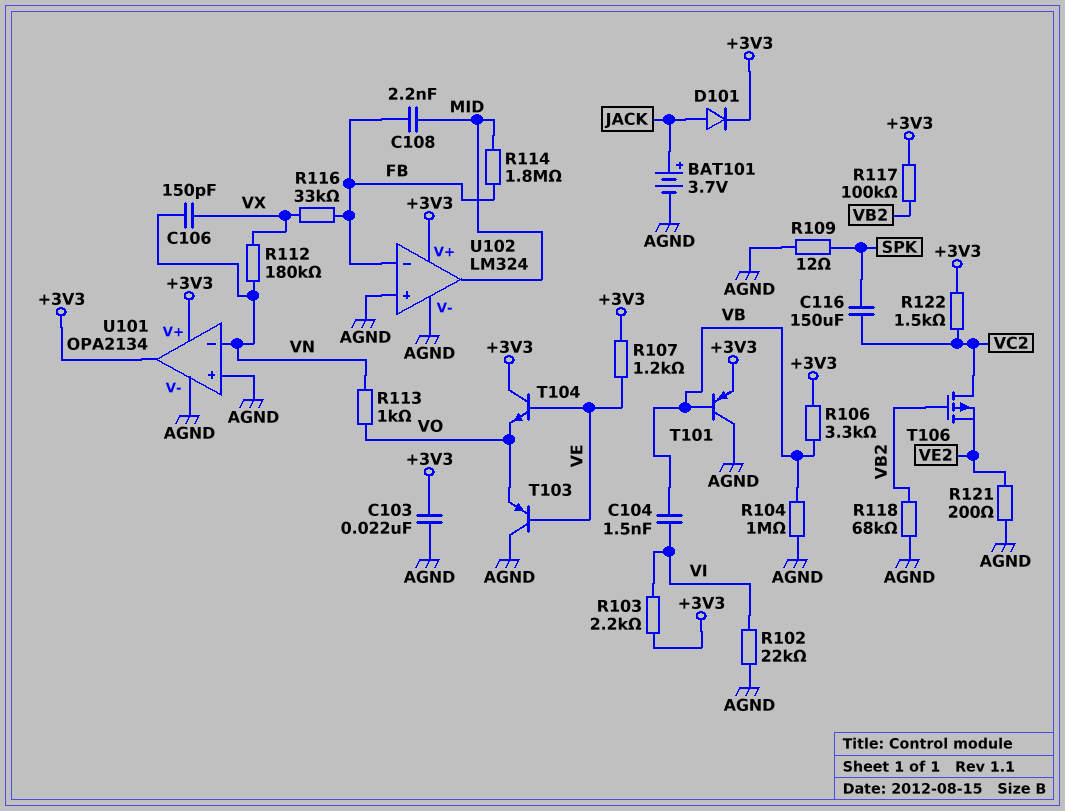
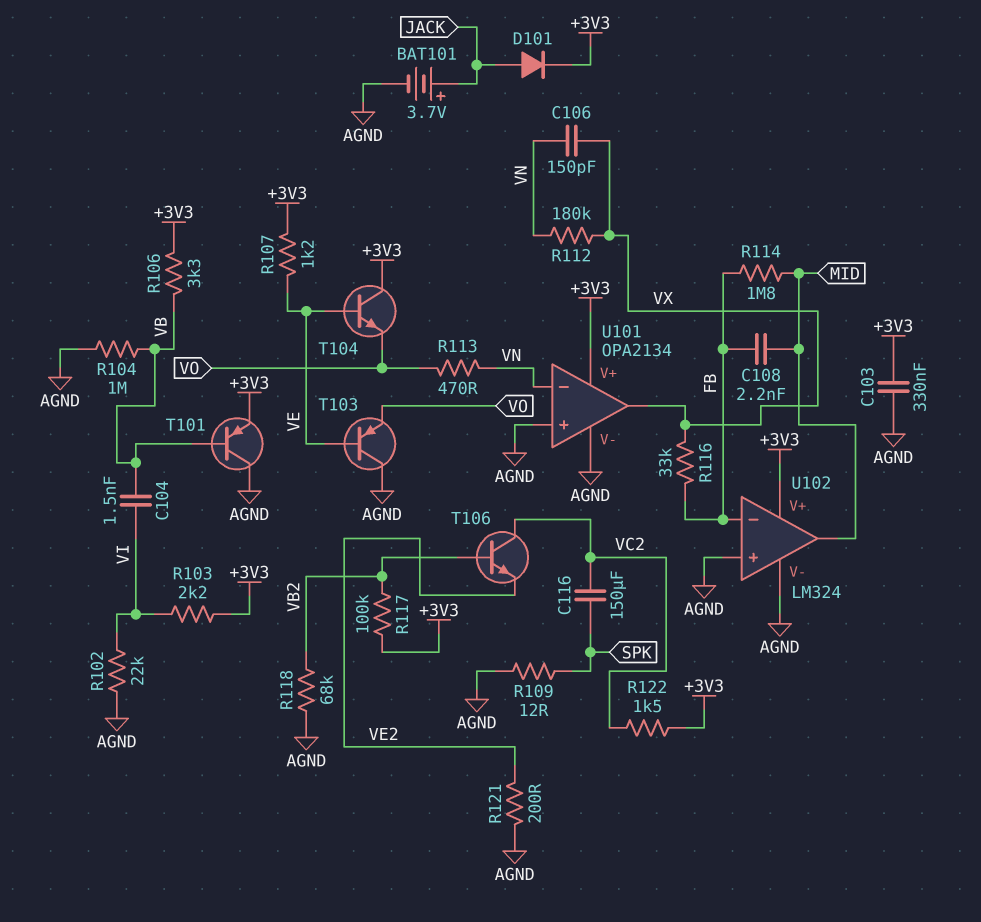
C103: 22nF (+3V3, AGND) -> 330nF (+3V3, AGND)
R113: 1k (VN, VO) -> 470 (VN, VO)
T106: PMOS (G VB2, D VC2, S VE2) -> NPN (B VB2, C VC2, E VE2)
U101 pin out: +3V3 -> VX

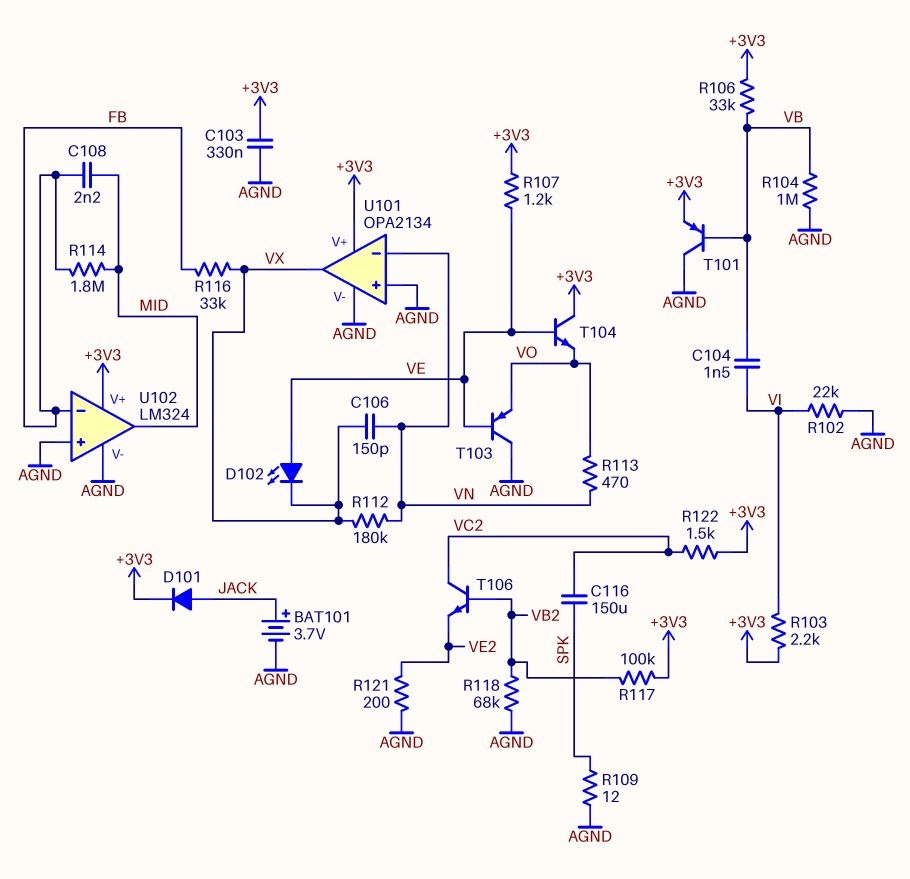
D102: none -> LED (A VE, K VX)
R106: 3.3k (+3V3, VB) -> 33k (+3V3, VB)

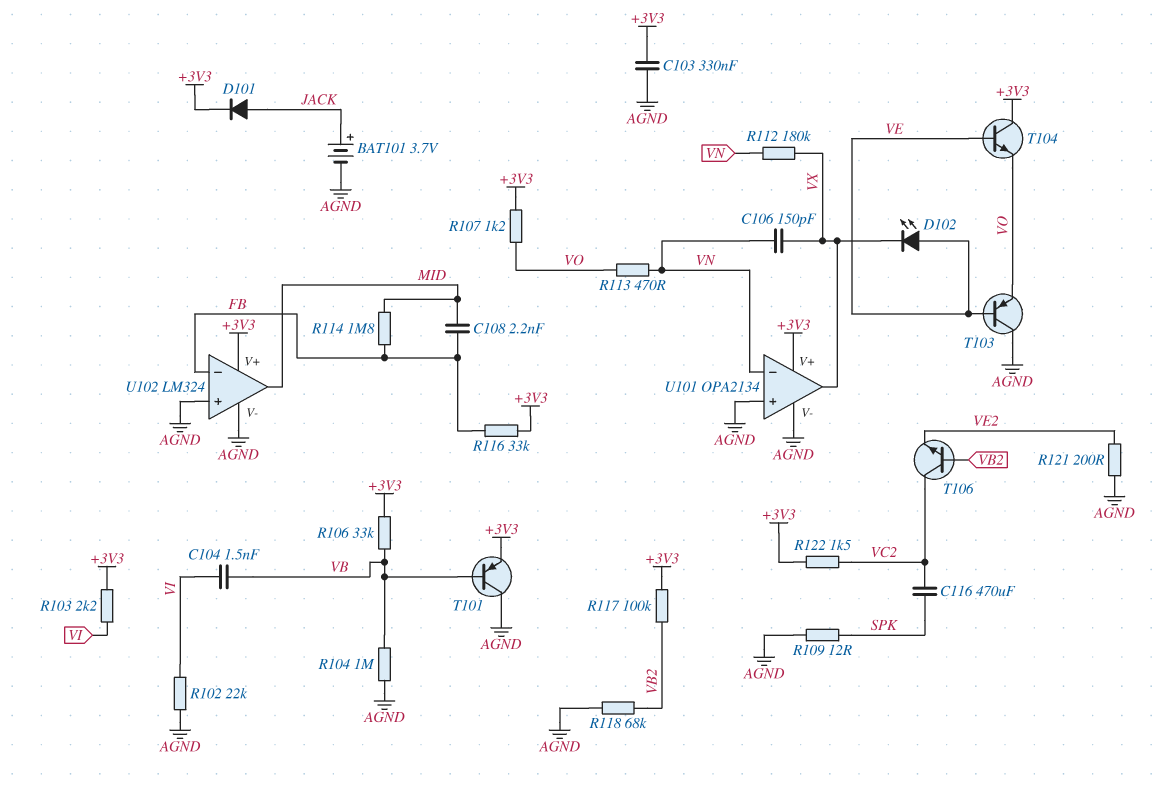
C116: 150uF (SPK, VC2) -> 470uF (SPK, VC2)
R107: 1.2k (+3V3, VE) -> 1.2k (+3V3, VO)
R116: 33k (FB, VX) -> 33k (+3V3, FB)

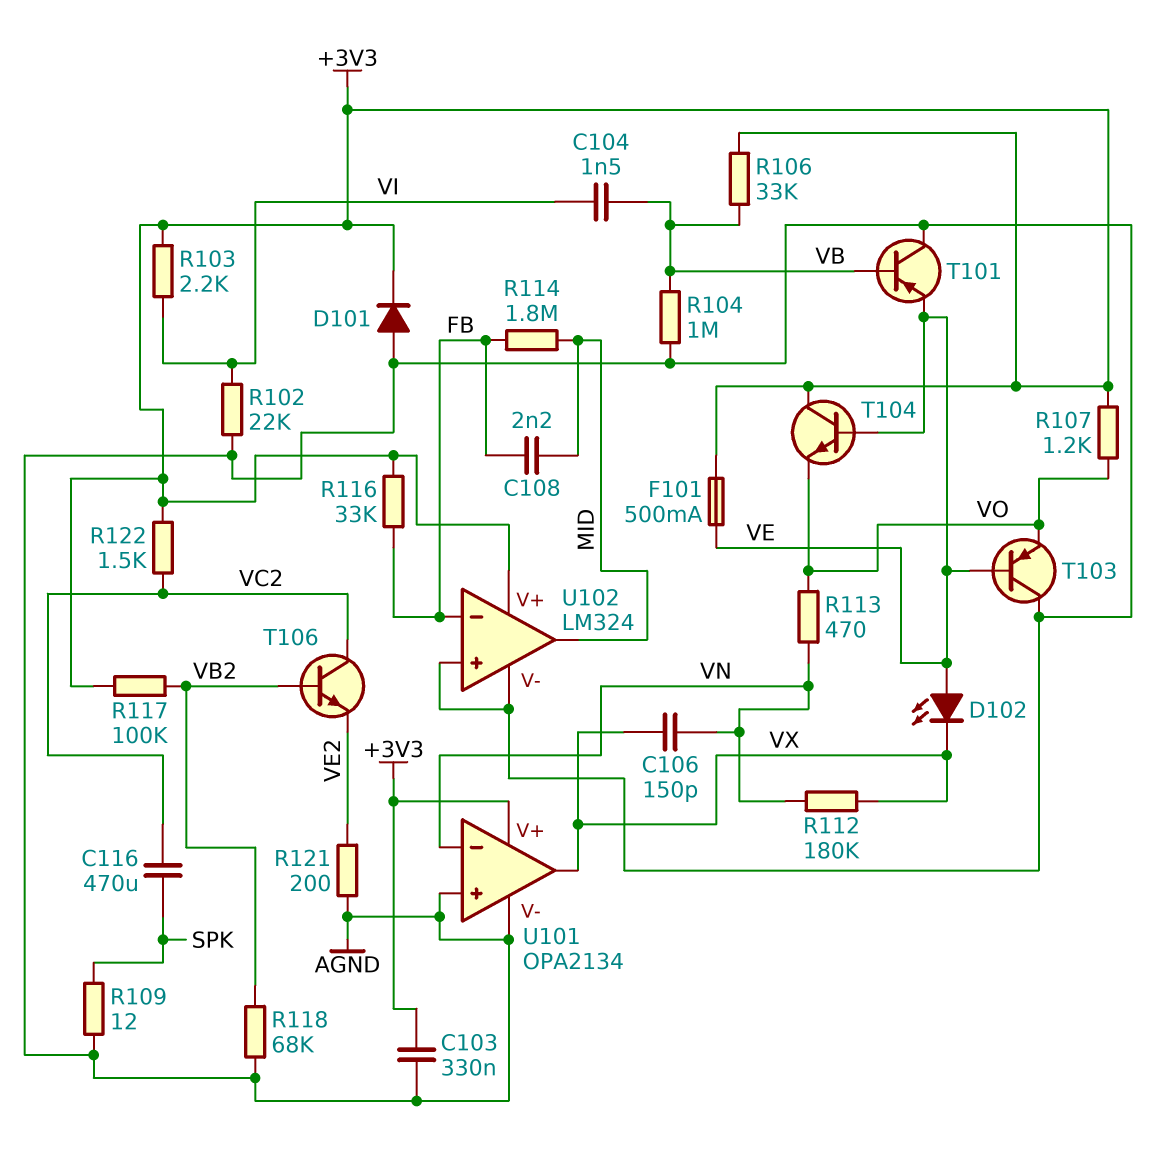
BAT101: 3.7V (plus JACK, minus AGND) -> none
D101: diode (A JACK, K +3V3) -> diode (A AGND, K +3V3)
F101: none -> 500mA (+3V3, VE)
T101: PNP (B VB, C AGND, E +3V3) -> PNP (B VB, C AGND, E VE)

